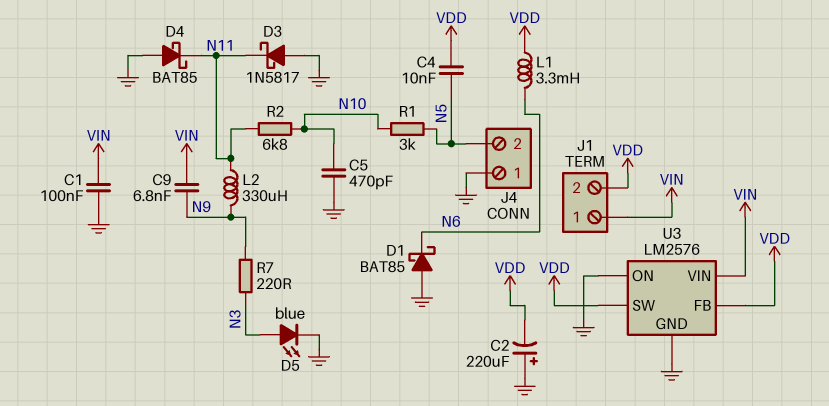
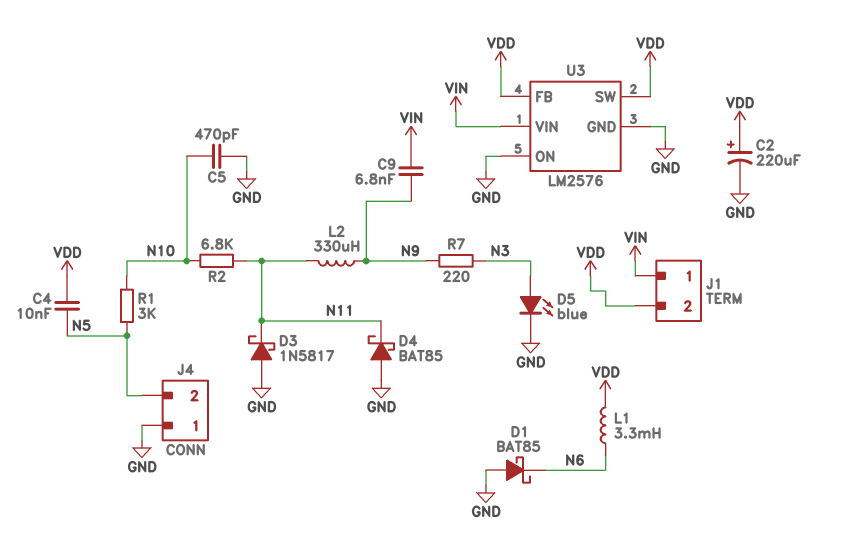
C1: 100nF (GND, VIN) -> none
C2: 220uF (plus GND, minus VDD) -> 220uF (plus VDD, minus GND)

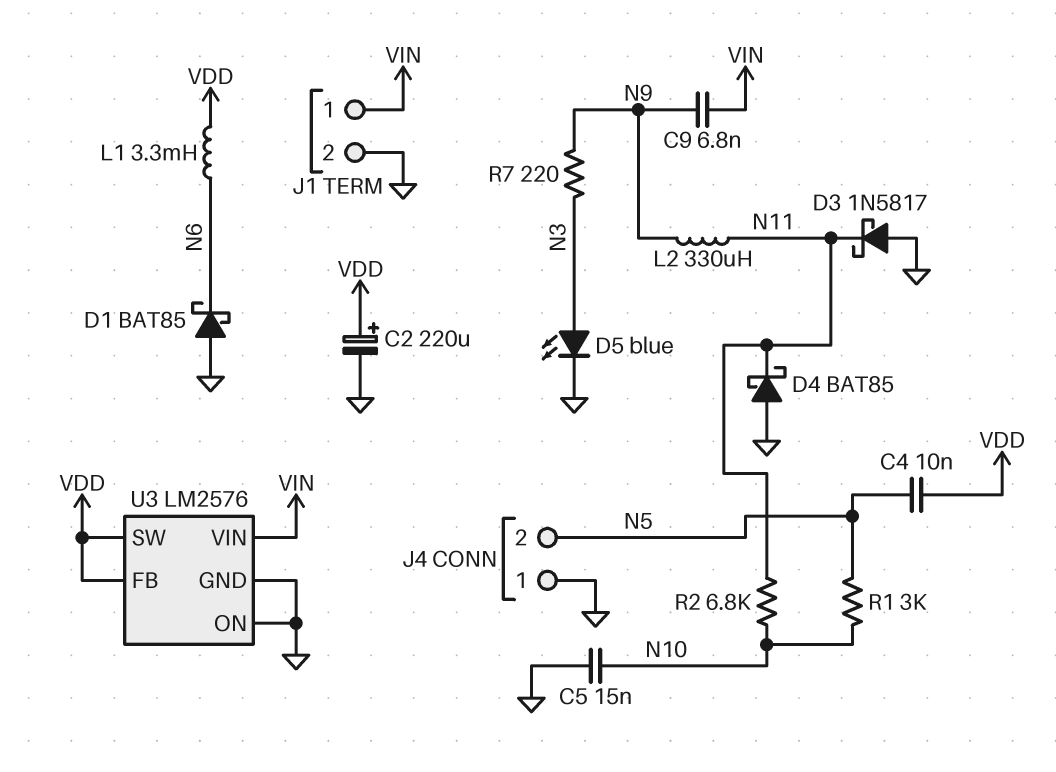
C5: 470pF (GND, N10) -> 15nF (GND, N10)
J1 pin 2: VDD -> GND

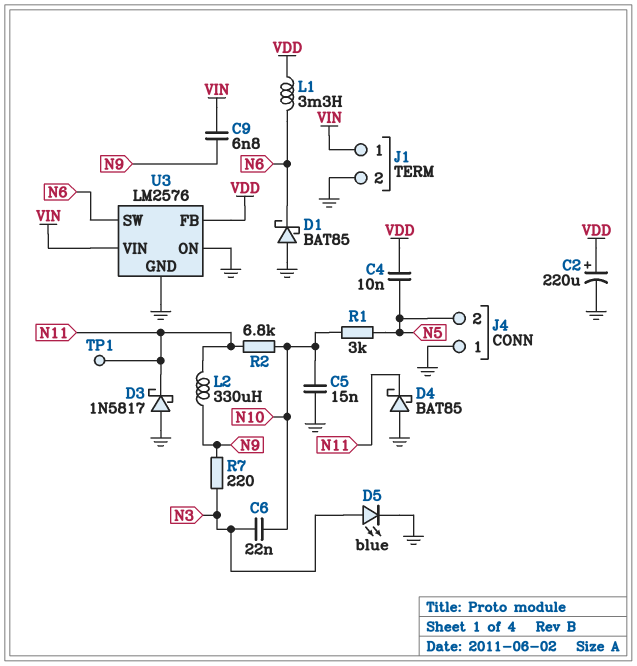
C6: none -> 22nF (N3, N10)
TP1: none -> test point (N11)
U3 pin SW: VDD -> N6

